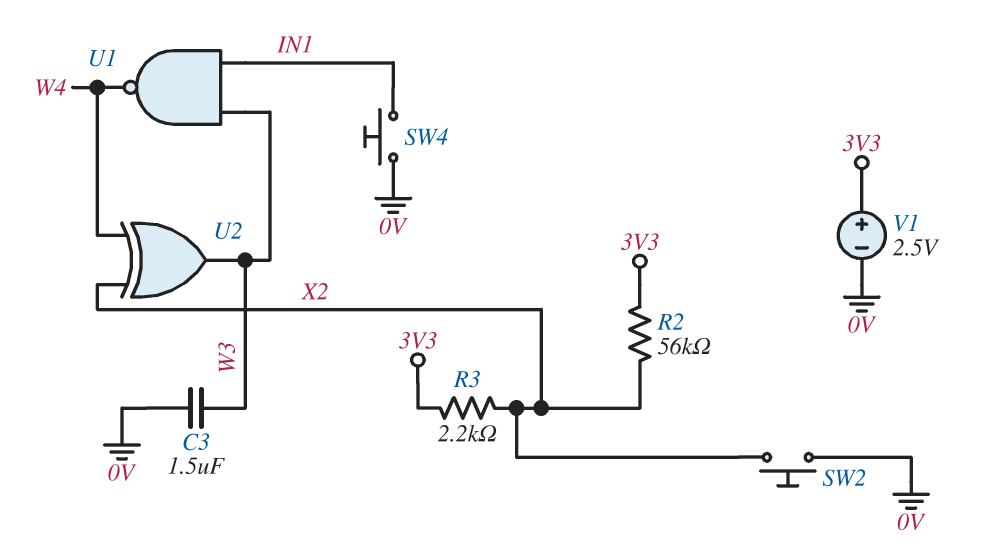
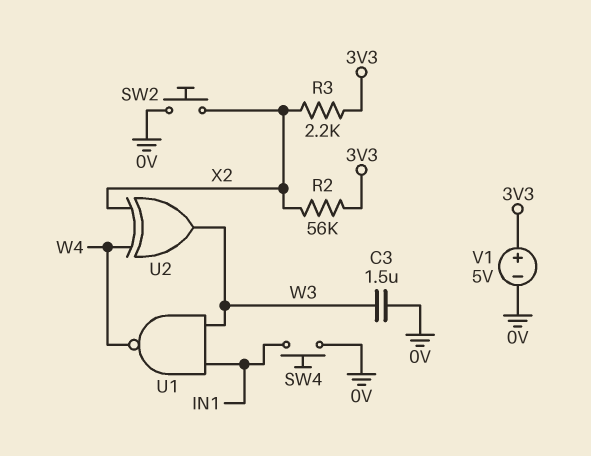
V1: 2.5V (plus 3V3, minus 0V) -> 5V (plus 3V3, minus 0V)

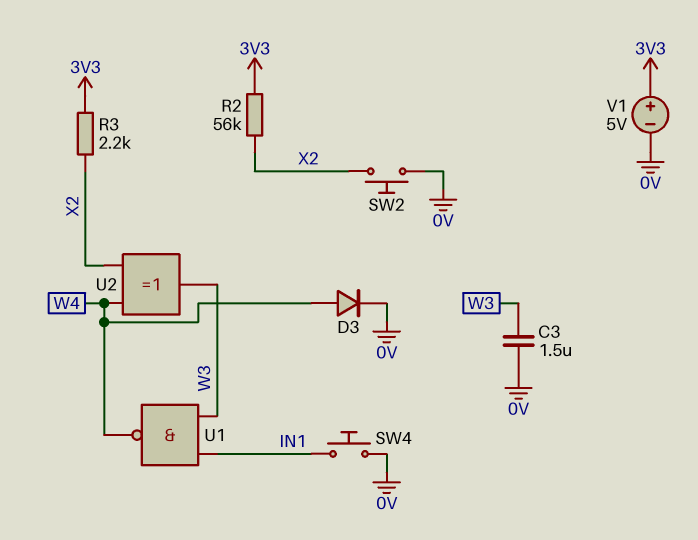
D3: none -> diode (A W4, K 0V)

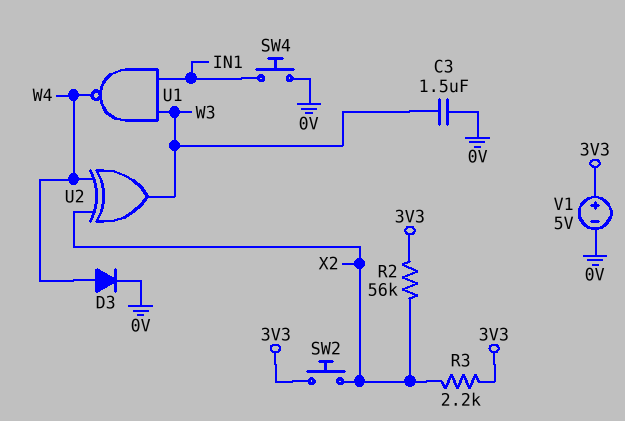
SW2: button (0V, X2) -> button (3V3, X2)

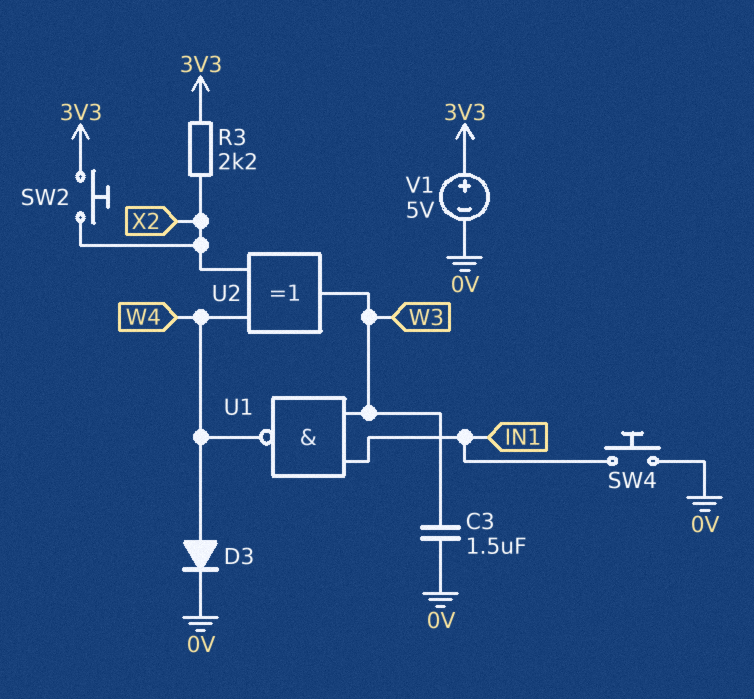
R2: 56k (3V3, X2) -> none

